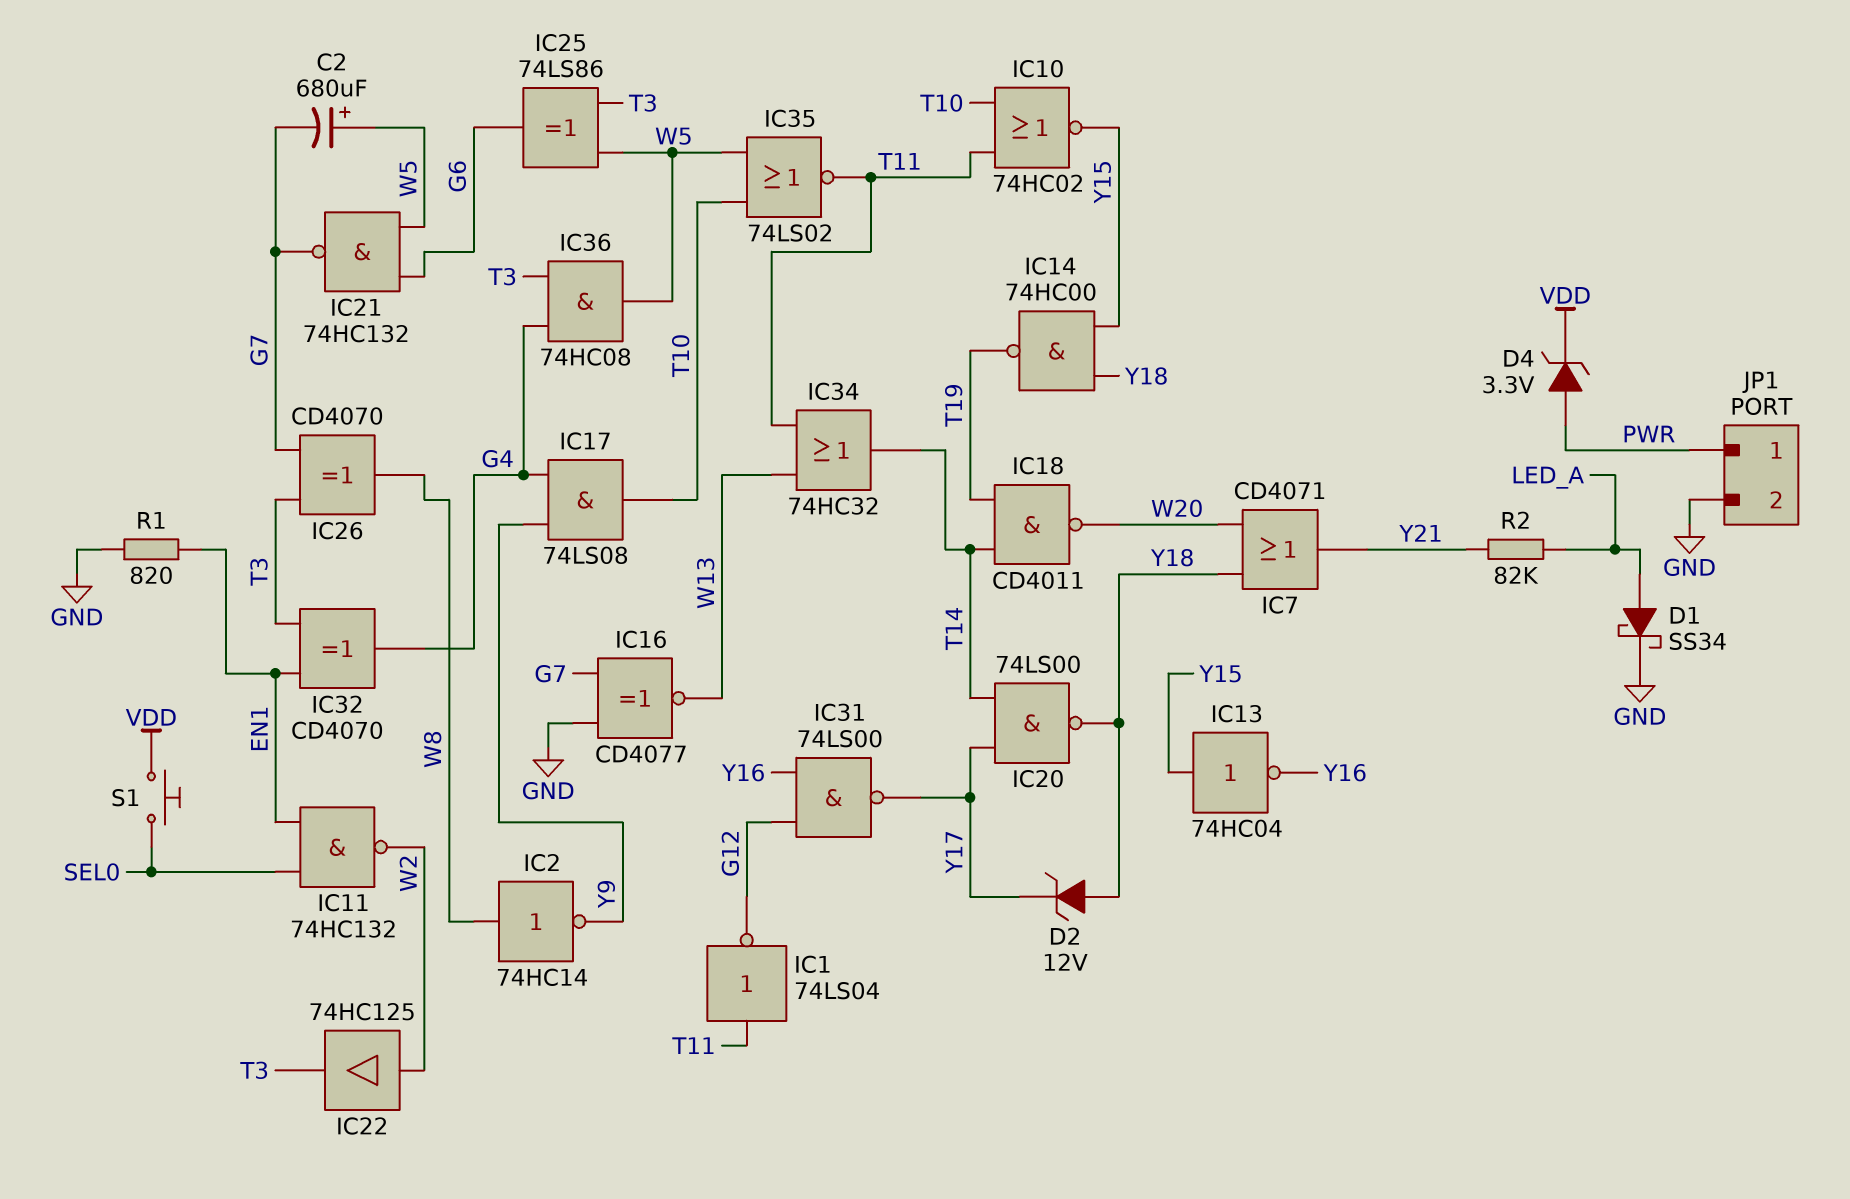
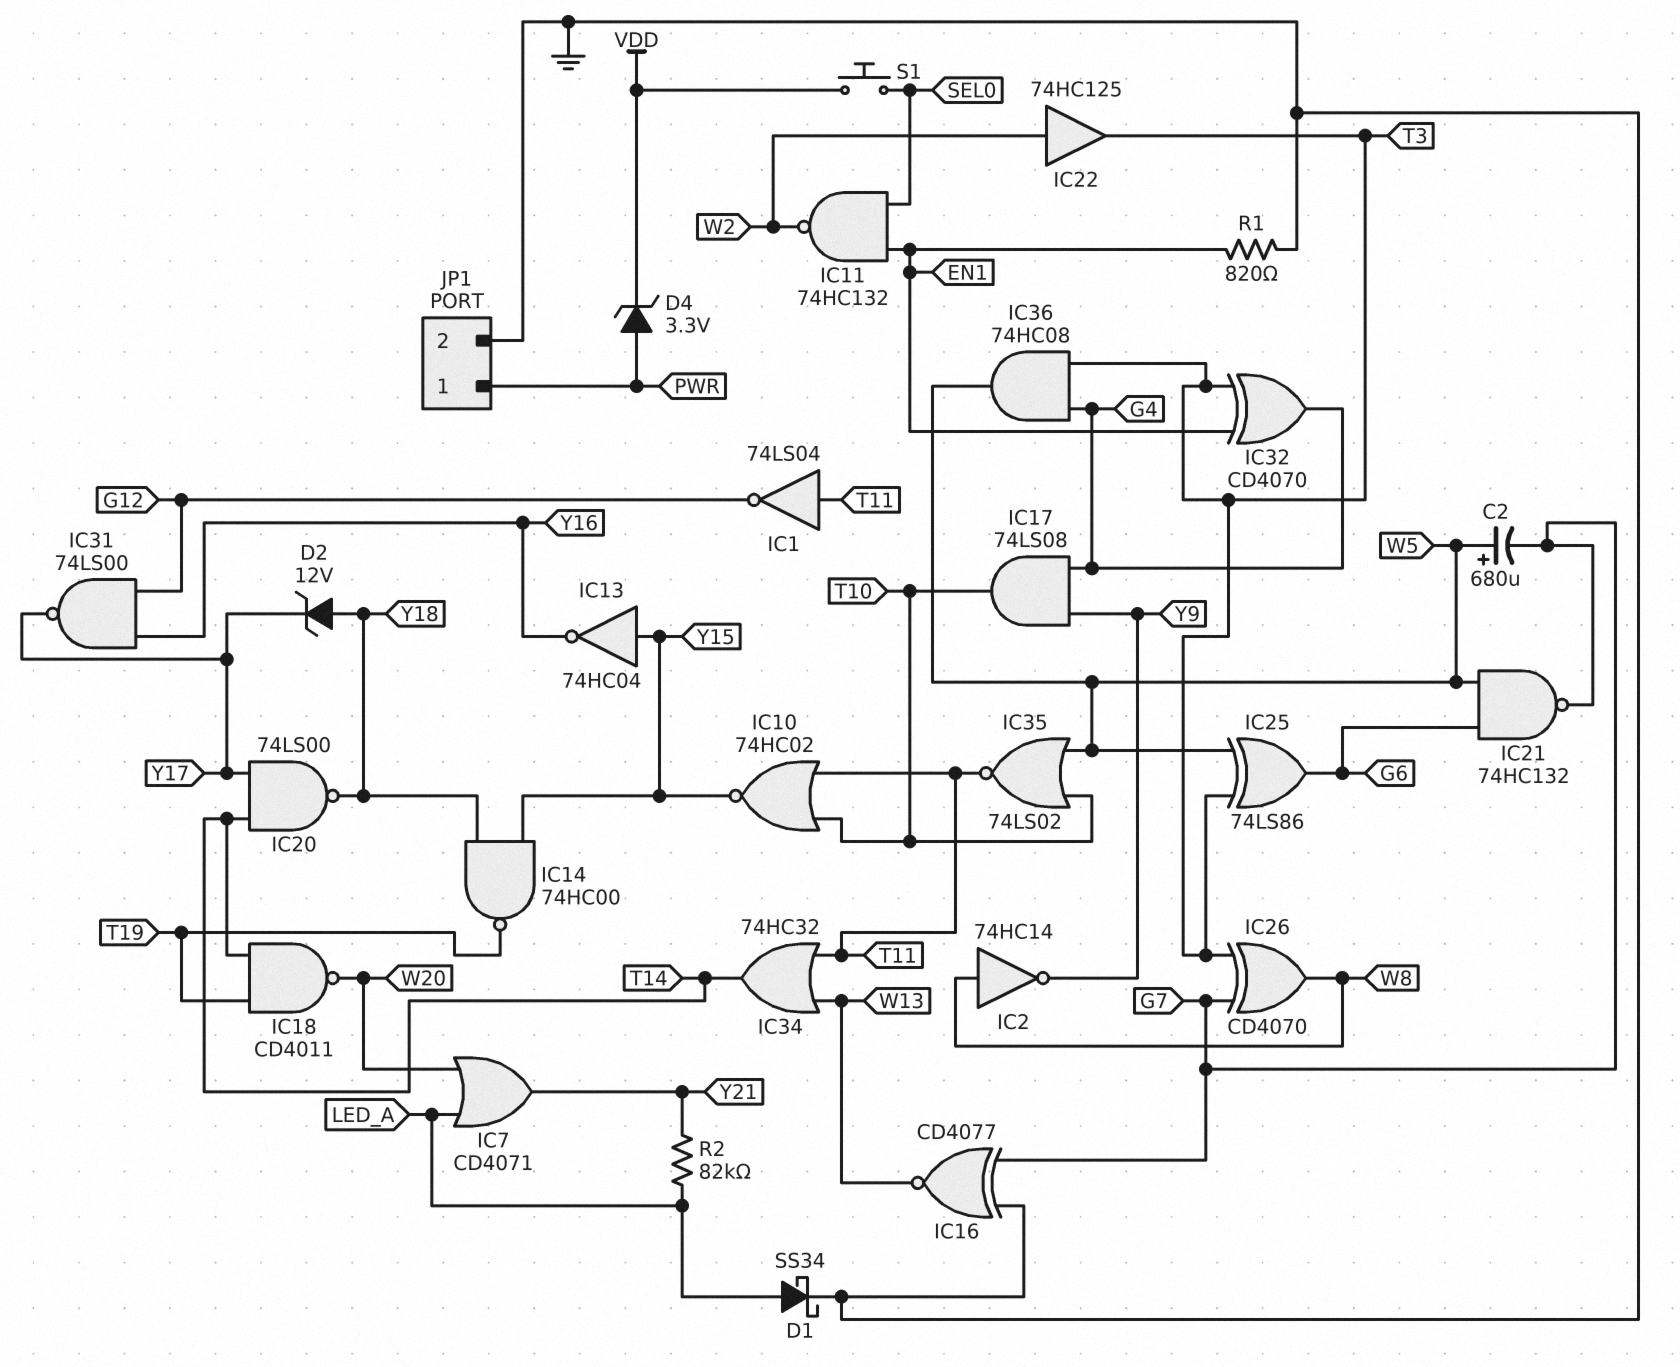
IC7: OR CD4071 (in W20, in Y18, out Y21) -> OR CD4071 (in LED_A, in W20, out Y21)

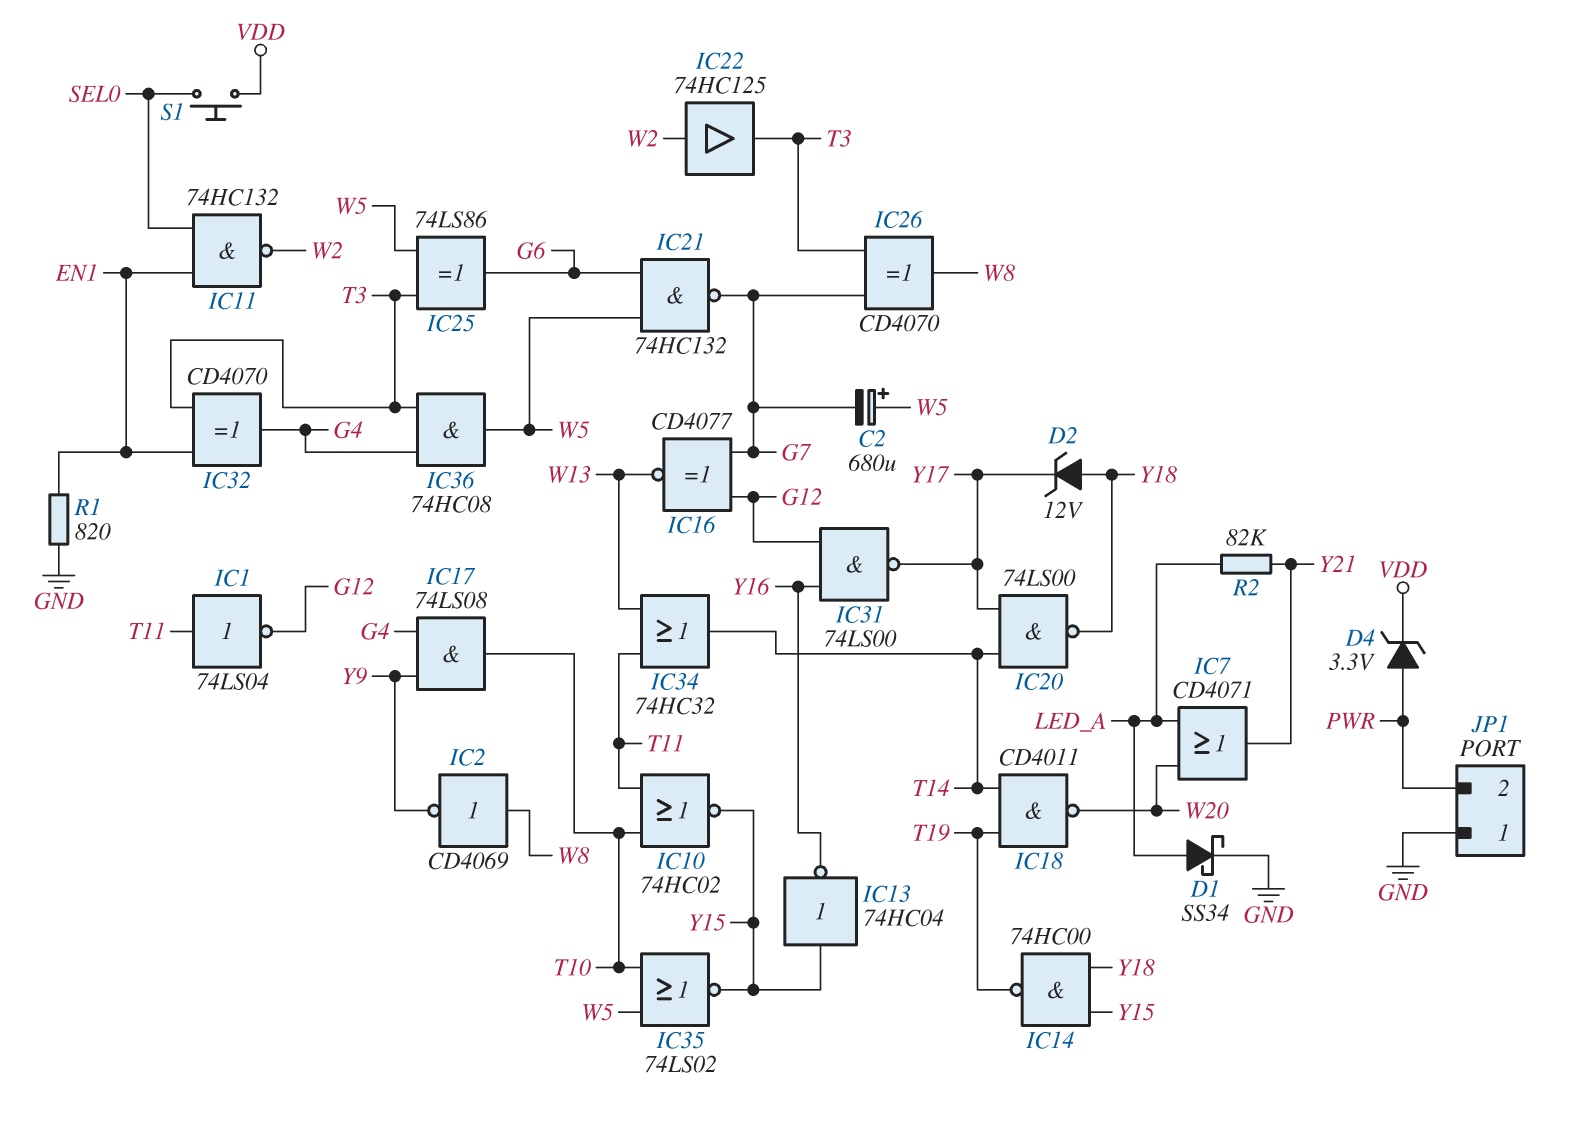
IC2: NOT 74HC14 (in W8, out Y9) -> NOT CD4069 (in W8, out Y9)
IC16: XNOR CD4077 (in G7, in GND, out W13) -> XNOR CD4077 (in G7, in G12, out W13)
IC35: NOR 74LS02 (in T10, in W5, out T11) -> NOR 74LS02 (in T10, in W5, out Y15)
JP1 pin 1: PWR -> GND
JP1 pin 2: GND -> PWR

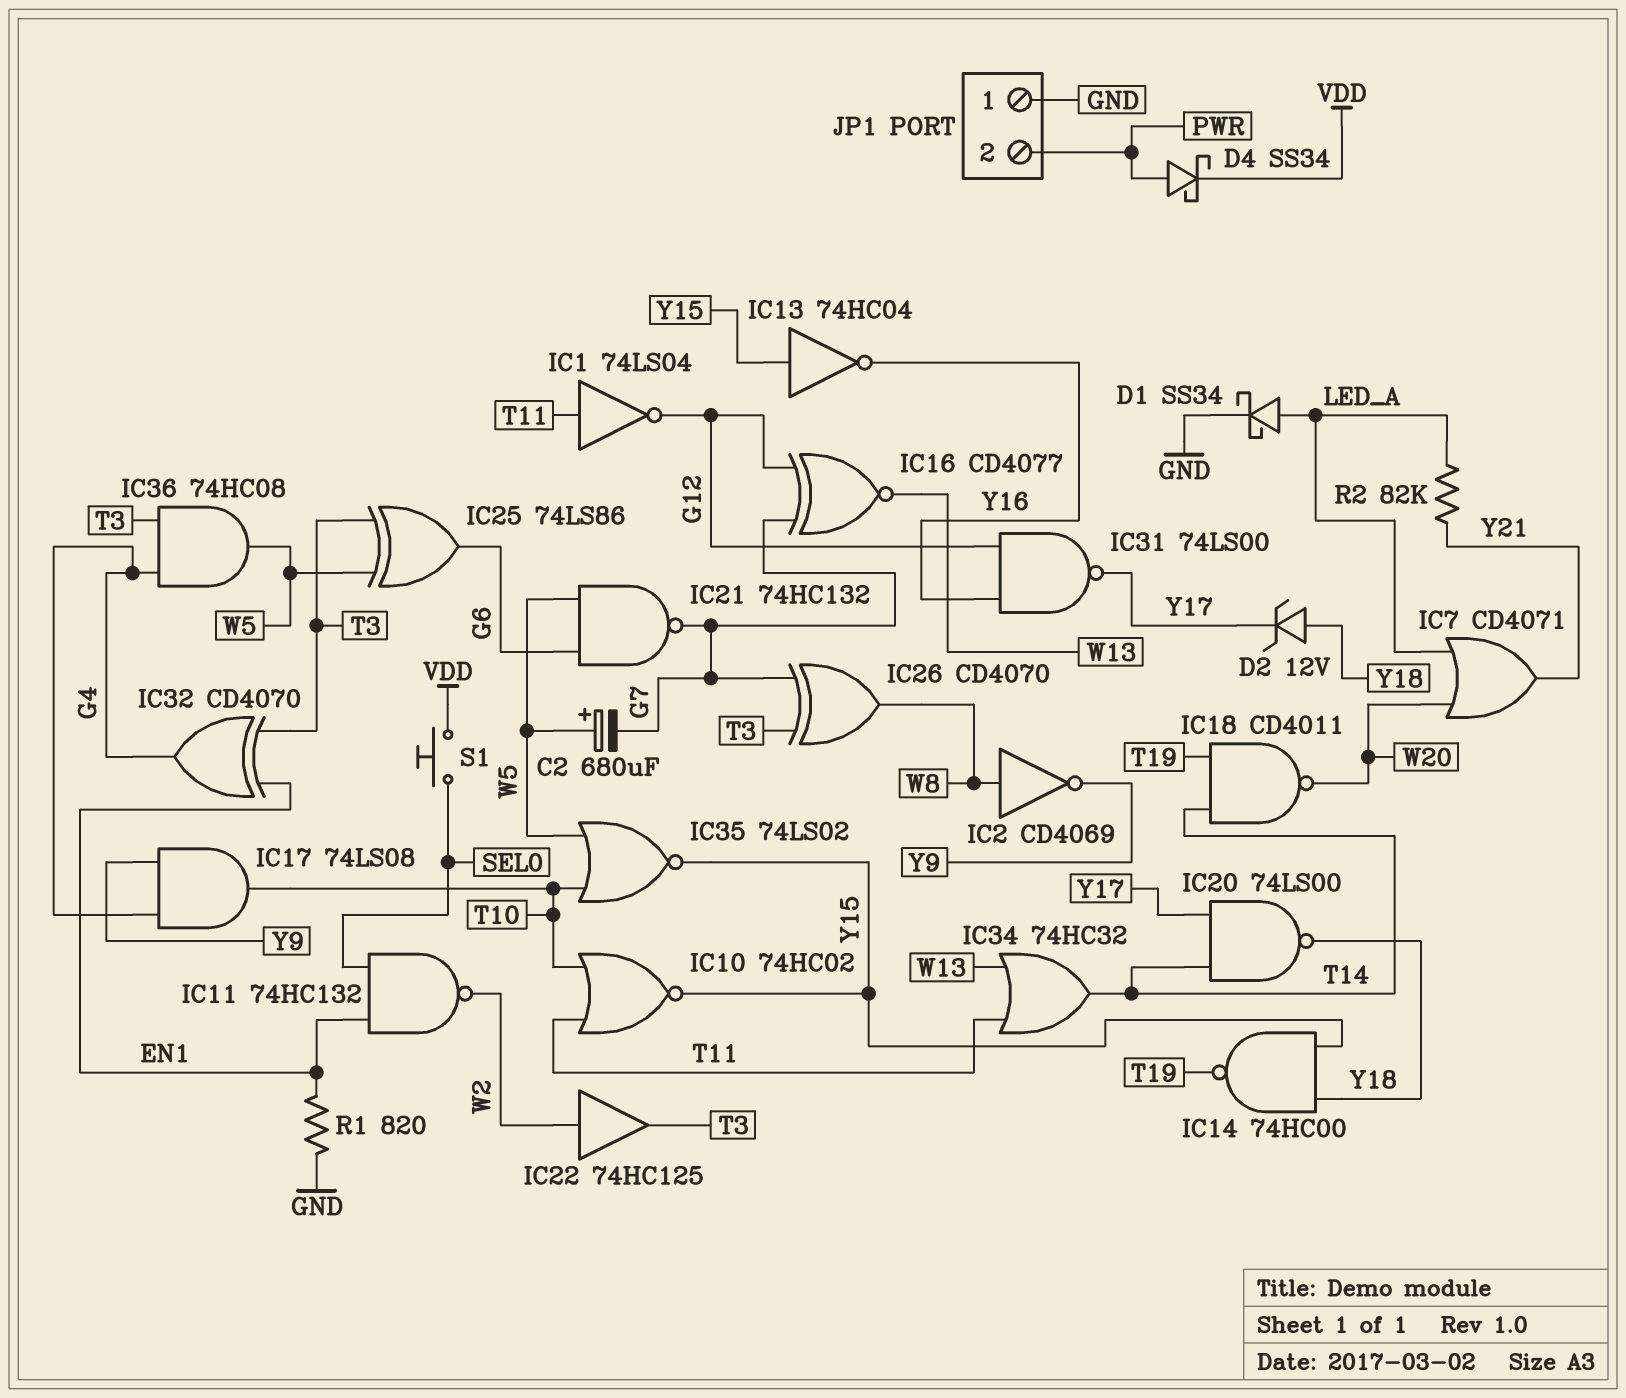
D4: zener 3.3V (A PWR, K VDD) -> schottky SS34 (A PWR, K VDD)

